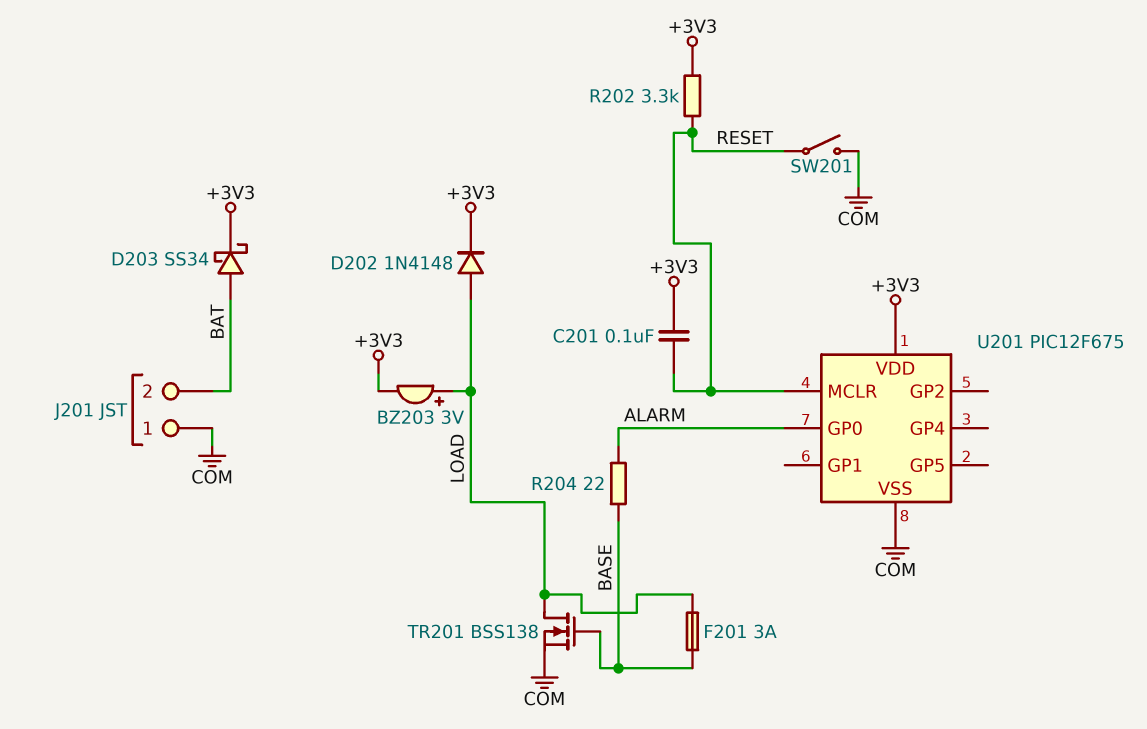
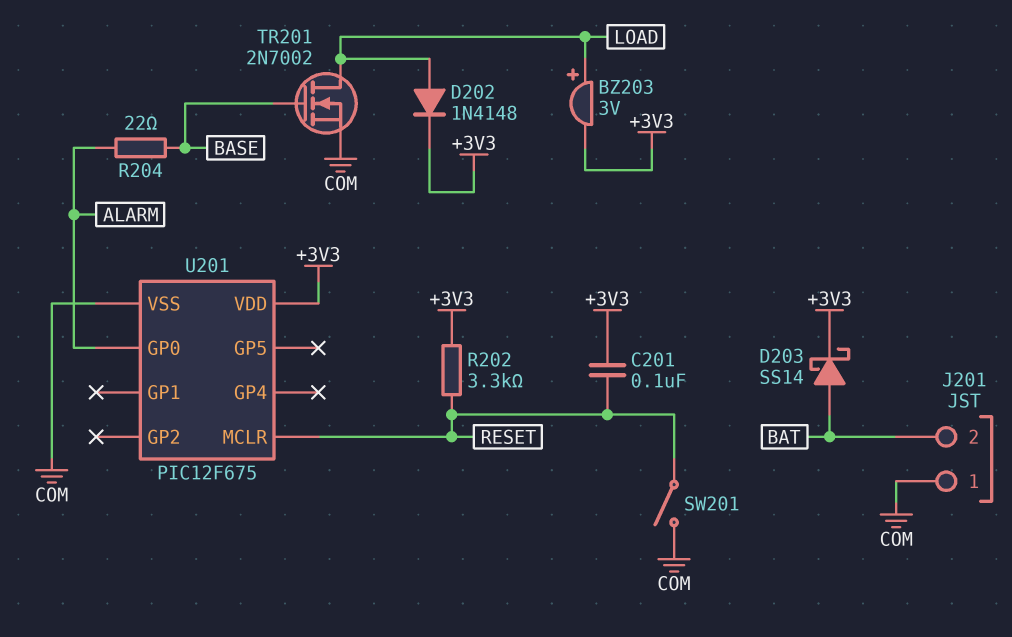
D203: schottky SS34 (A BAT, K +3V3) -> schottky SS14 (A BAT, K +3V3)
F201: 3A (BASE, LOAD) -> none
TR201: NMOS BSS138 (G BASE, D LOAD, S COM) -> NMOS 2N7002 (G BASE, D LOAD, S COM)

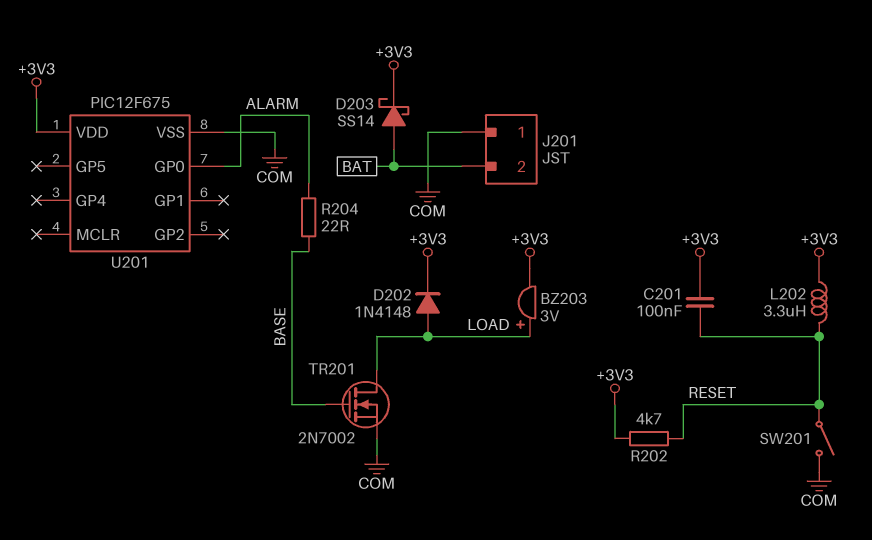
L202: none -> 3.3uH (+3V3, RESET)
R202: 3.3k (+3V3, RESET) -> 4.7k (+3V3, RESET)
U201 pin MCLR: RESET -> none

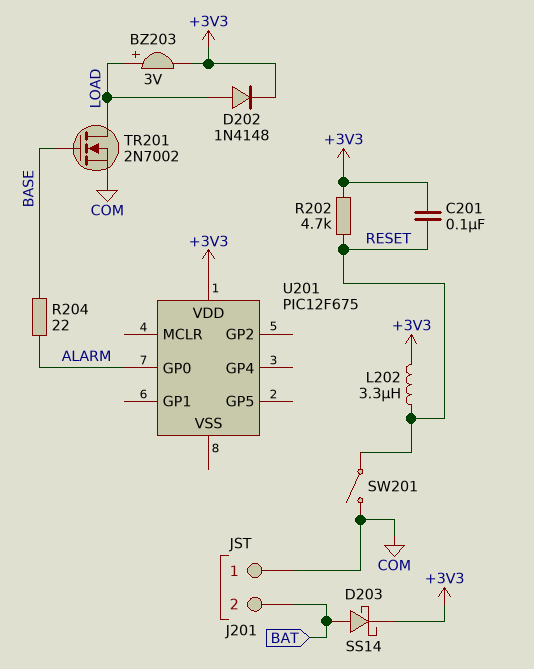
U201 pin VSS: COM -> none

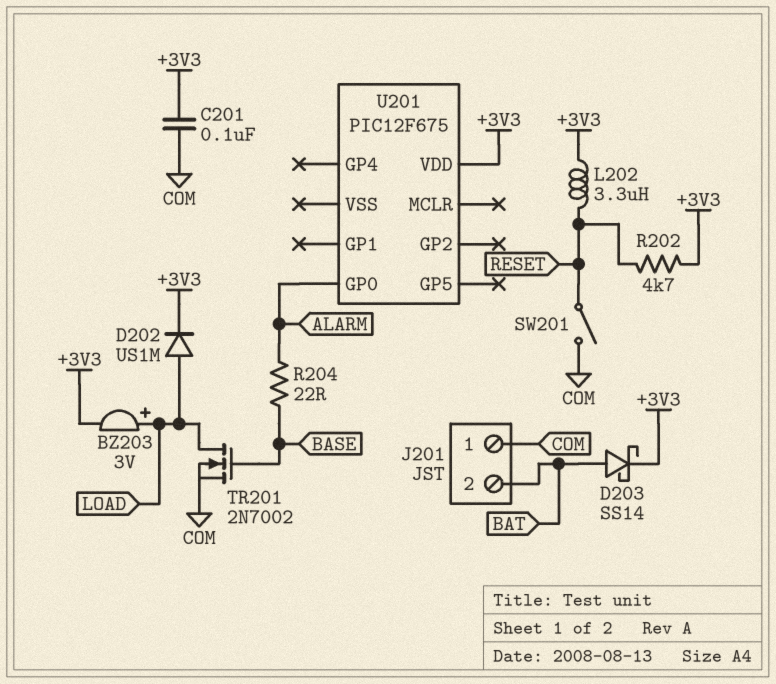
C201: 100nF (+3V3, RESET) -> 100nF (+3V3, COM)
D202: diode 1N4148 (A LOAD, K +3V3) -> diode US1M (A LOAD, K +3V3)

